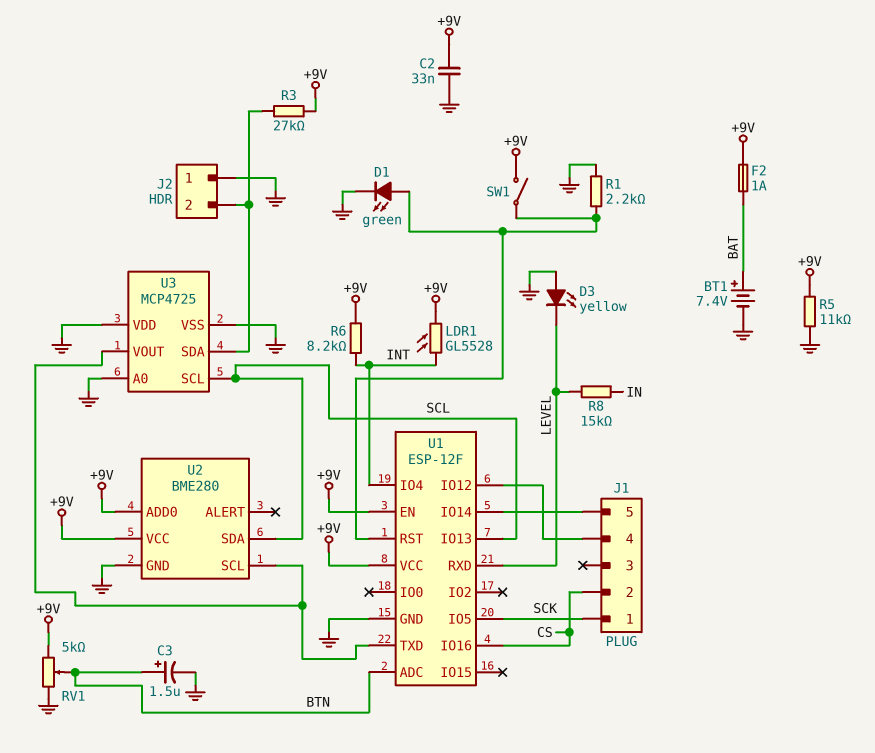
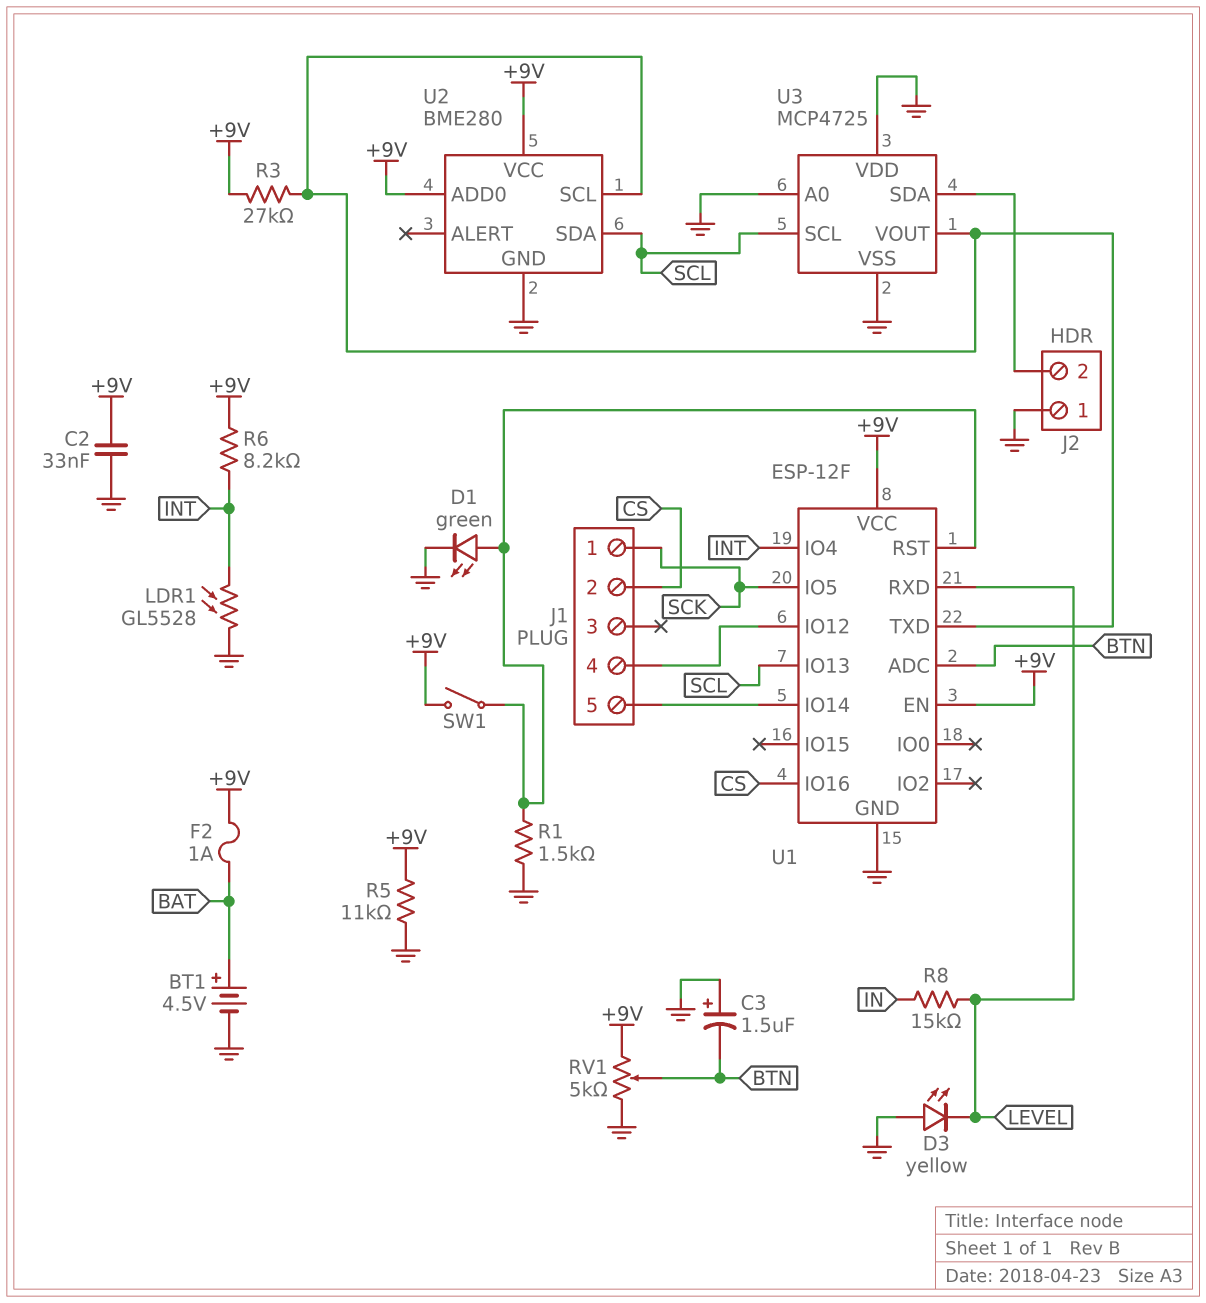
BT1: 7.4V (plus BAT, minus GND) -> 4.5V (plus BAT, minus GND)
C3: 1.5uF (plus BTN, minus GND) -> 1.5uF (plus GND, minus BTN)
LDR1: GL5528 (+9V, INT) -> GL5528 (GND, INT)
R1: 2.2k (GND, U1/RST) -> 1.5k (GND, U1/RST)
R3: 27k (+9V, J2/2) -> 27k (+9V, U1/TXD)

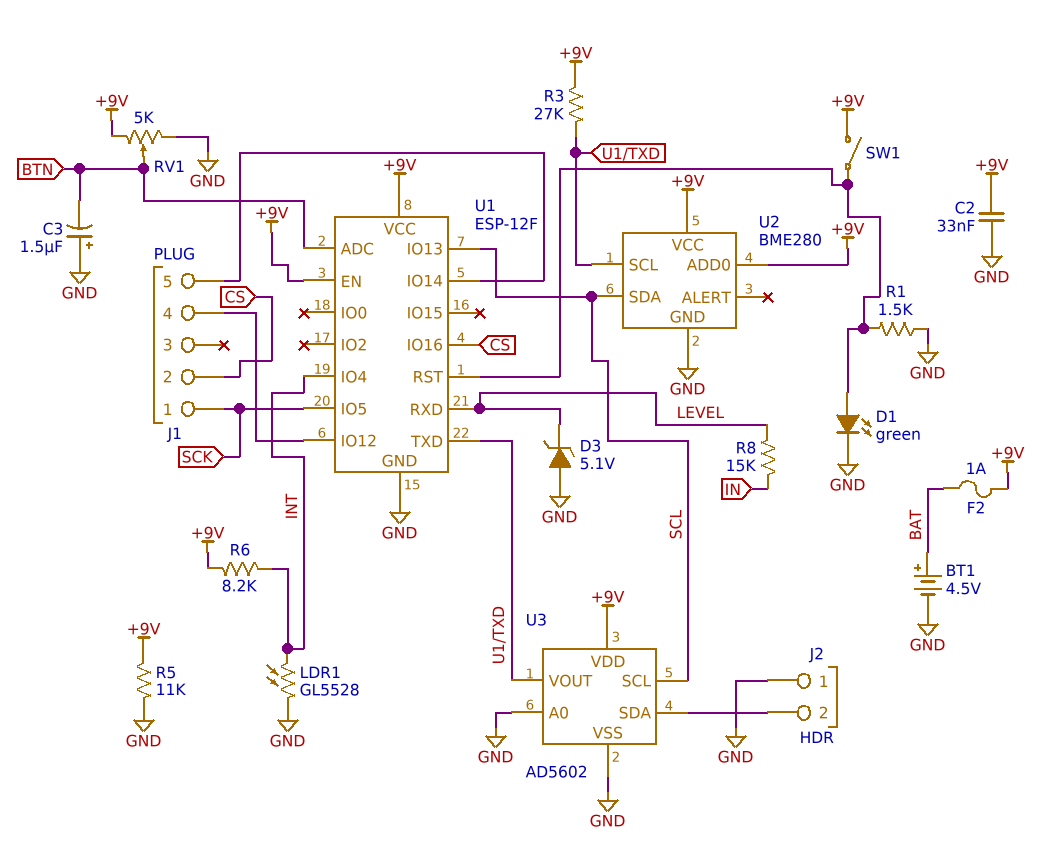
D3: LED yellow (A GND, K LEVEL) -> zener 5.1V (A GND, K LEVEL)
U3: MCP4725 -> AD5602
U3 pin VDD: GND -> +9V

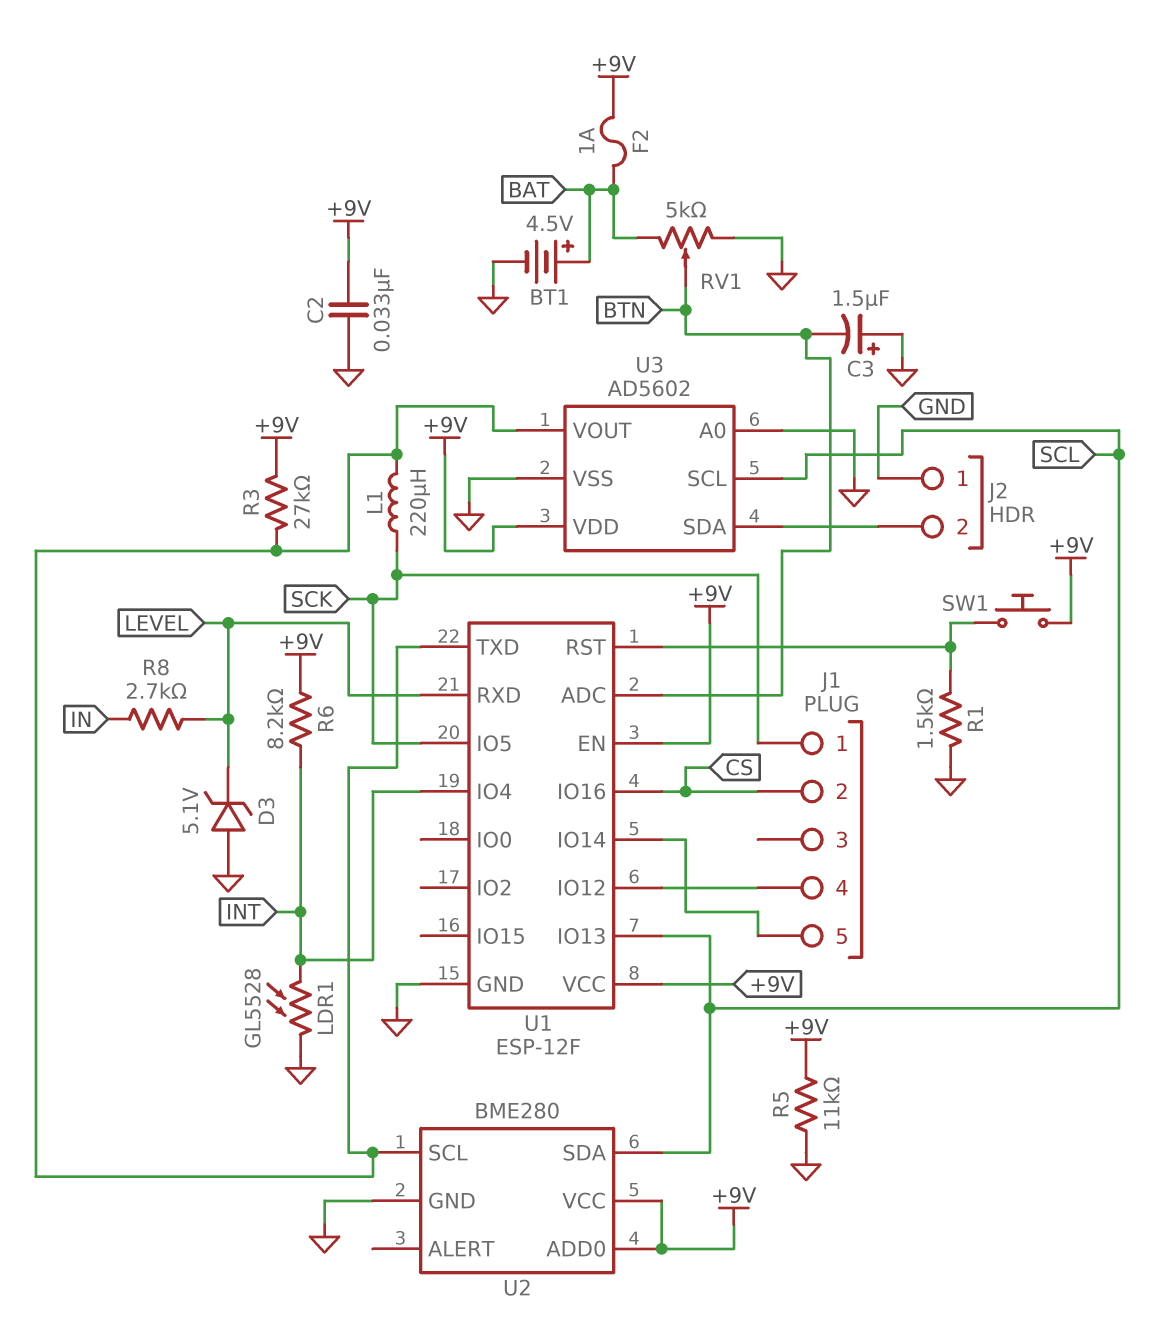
D1: LED green (A U1/RST, K GND) -> none
L1: none -> 220uH (SCK, U1/TXD)
R8: 15k (IN, LEVEL) -> 2.7k (IN, LEVEL)
RV1: 5k (+9V, GND, wiper BTN) -> 5k (BAT, GND, wiper BTN)
SW1: switch (+9V, U1/RST) -> button (+9V, U1/RST)

